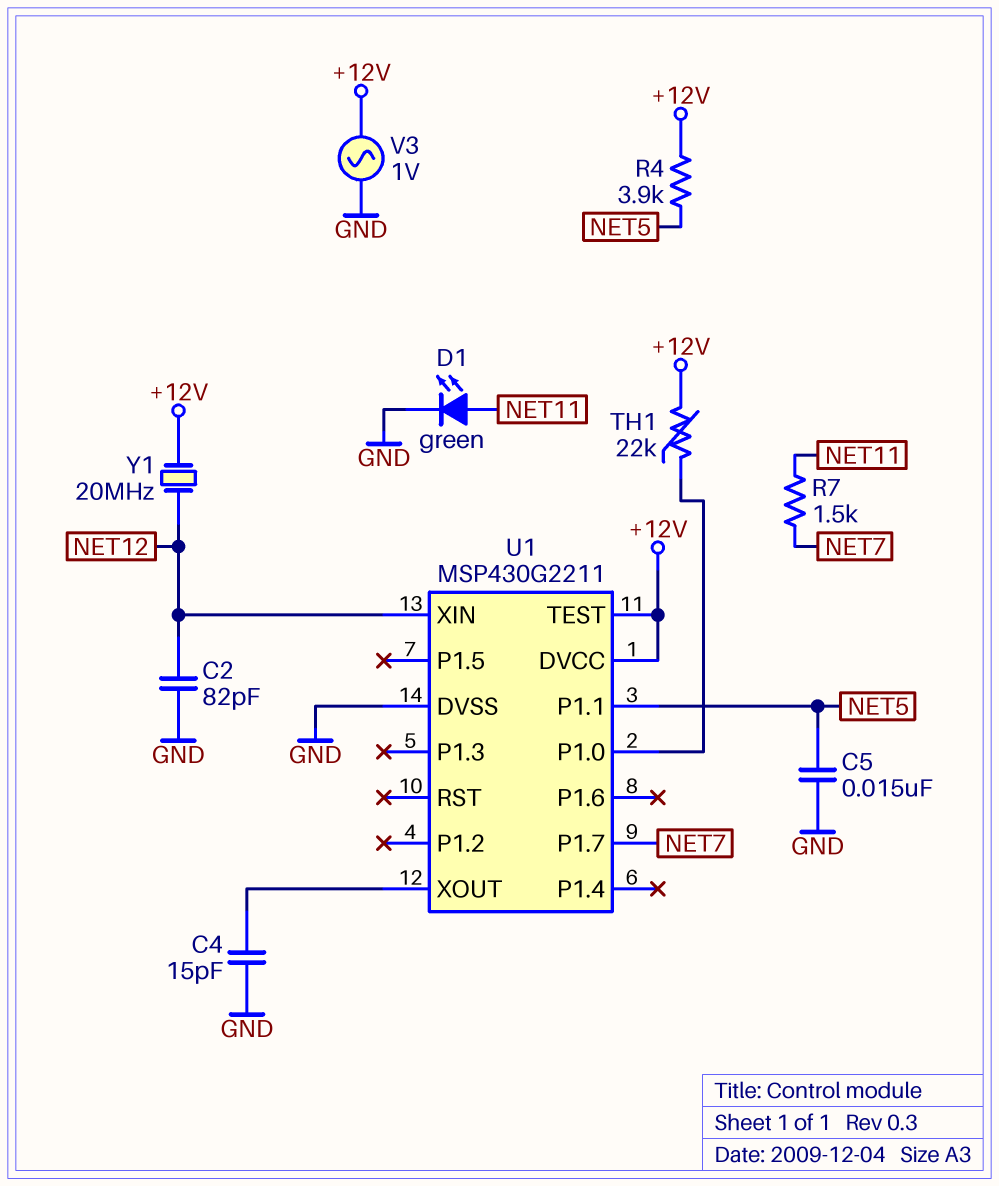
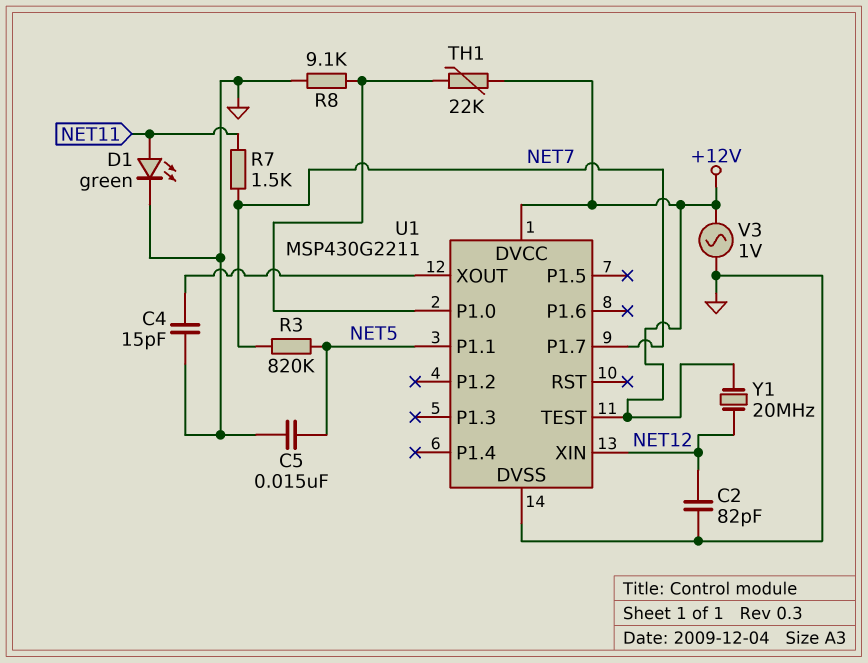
R3: none -> 820k (NET5, NET7)
R4: 3.9k (+12V, NET5) -> none
R8: none -> 9.1k (GND, U1/P1.0)

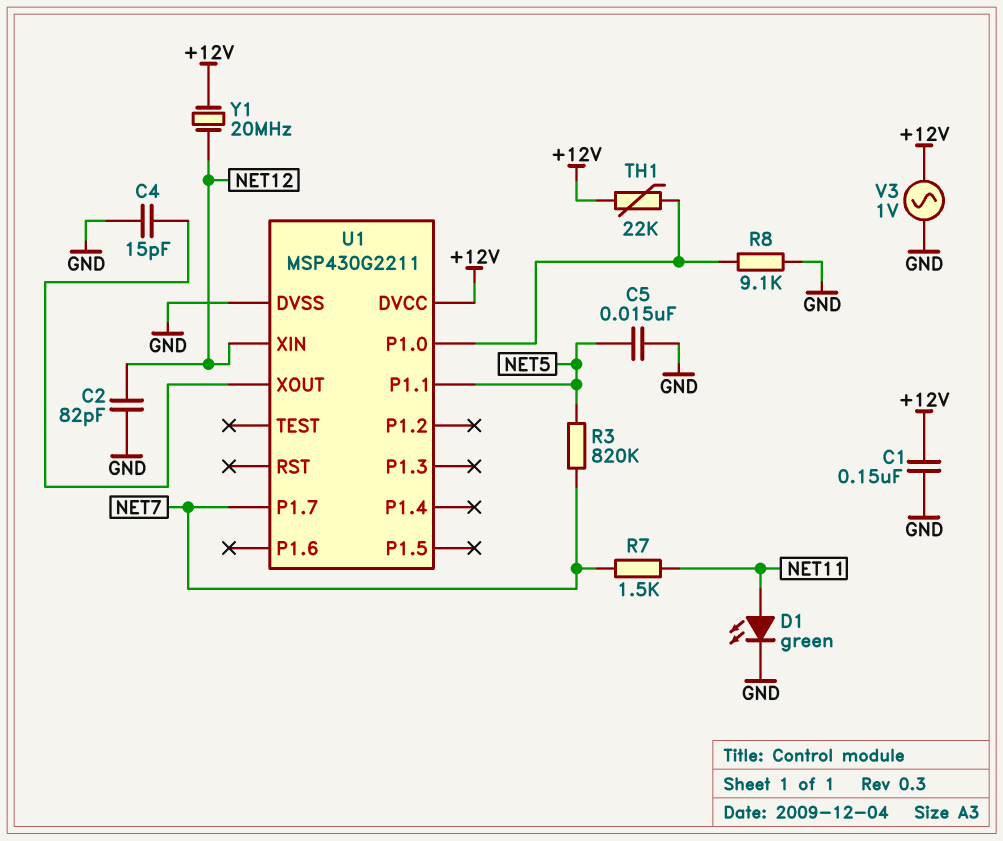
C1: none -> 150nF (+12V, GND)
U1 pin TEST: +12V -> none

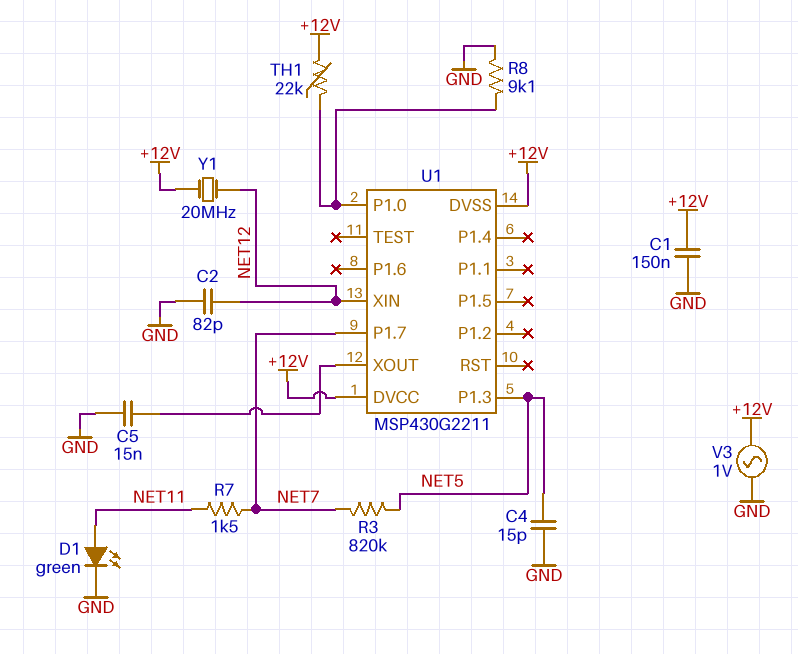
C4: 15pF (GND, U1/XOUT) -> 15pF (GND, NET5)
C5: 15nF (GND, NET5) -> 15nF (GND, U1/XOUT)
U1 pin DVSS: GND -> +12V
U1 pin P1.1: NET5 -> none
U1 pin P1.3: none -> NET5

